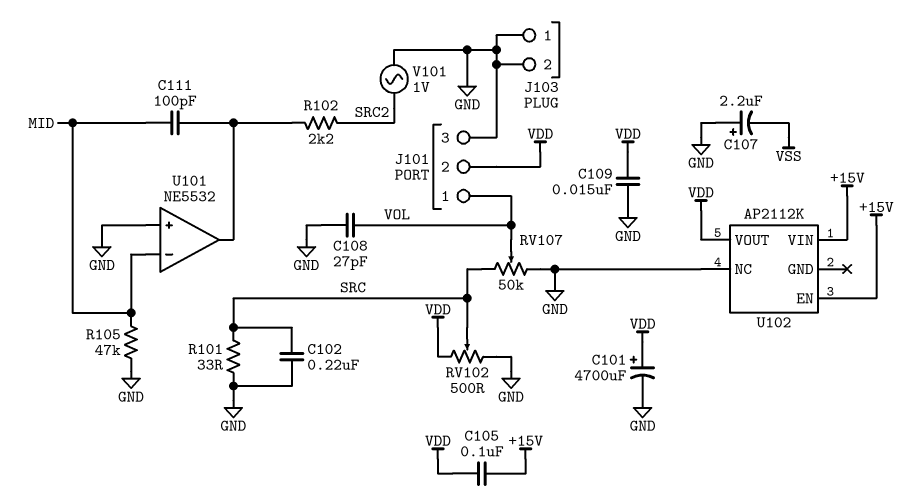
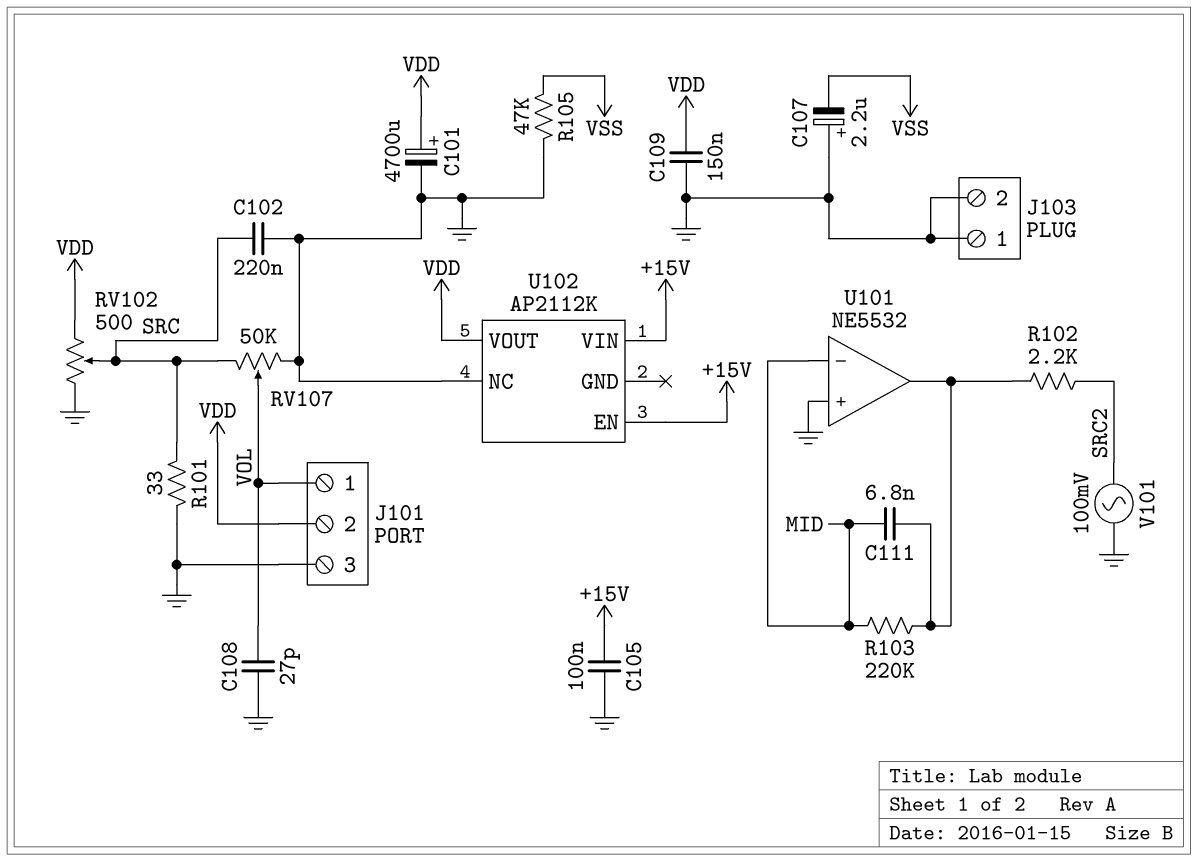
C105: 100nF (+15V, VDD) -> 100nF (+15V, GND)
C109: 15nF (GND, VDD) -> 150nF (GND, VDD)
C111: 100pF (MID, U101/out) -> 6.8nF (MID, U101/out)
R103: none -> 220k (MID, U101/out)
R105: 47k (GND, MID) -> 47k (GND, VSS)
V101: AC 1V (GND, SRC2) -> AC 100mV (GND, SRC2)

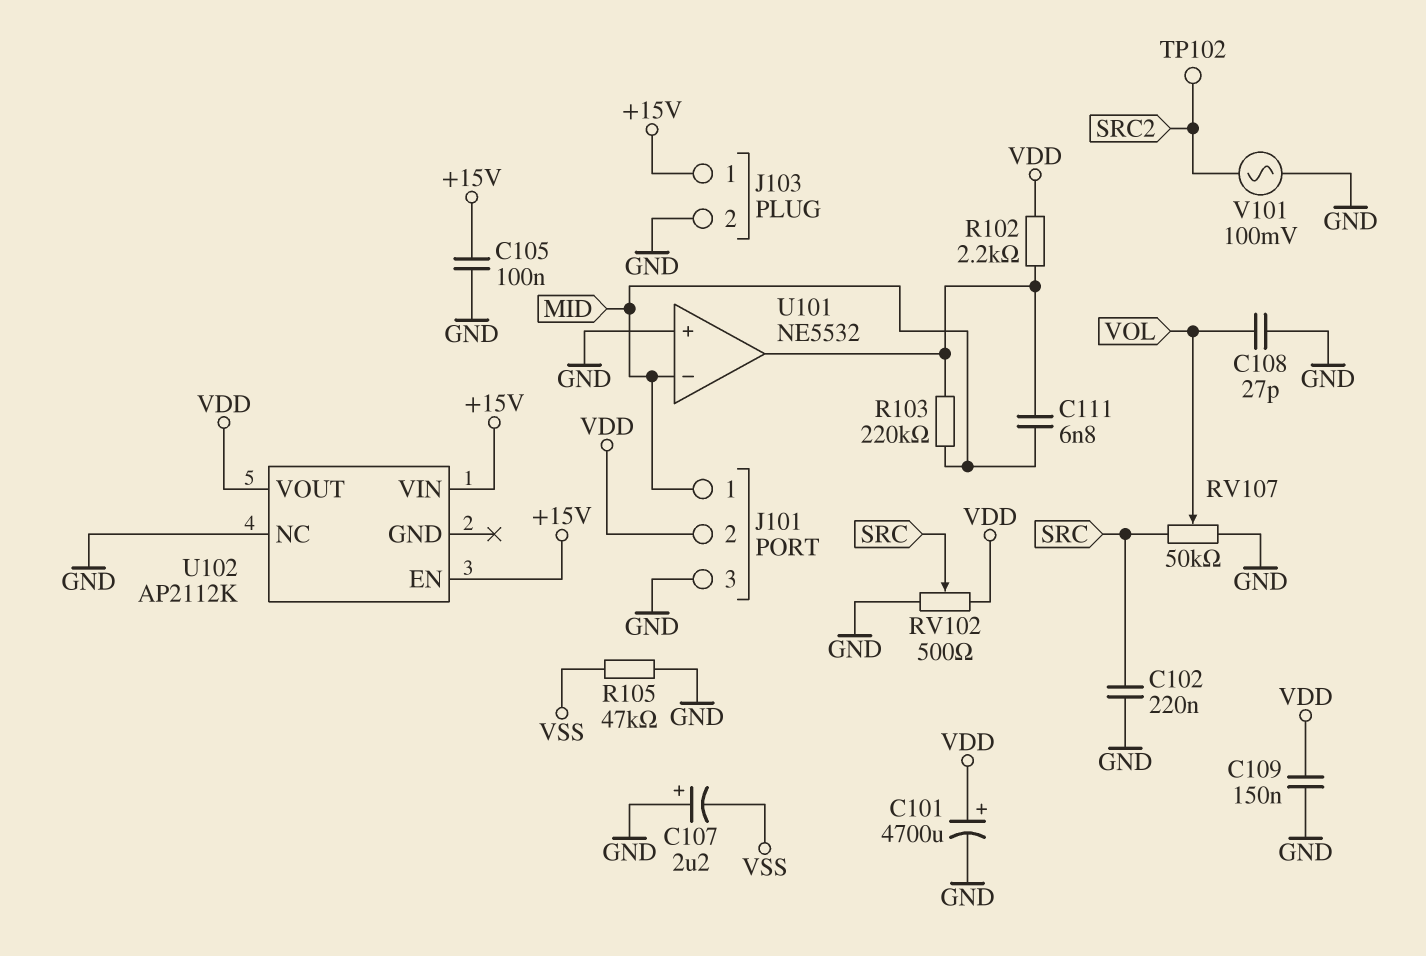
J101 pin 1: VOL -> MID
J103 pin 1: GND -> +15V
R101: 33 (GND, SRC) -> none
R102: 2.2k (SRC2, U101/out) -> 2.2k (U101/out, VDD)
TP102: none -> test point (SRC2)

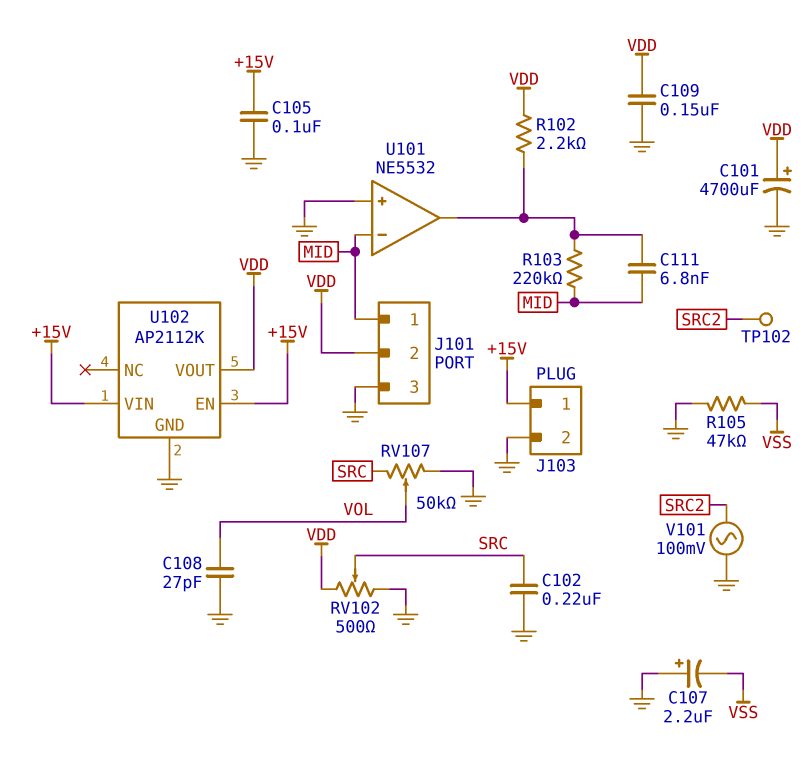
U102 pin GND: none -> GND
U102 pin NC: GND -> none

